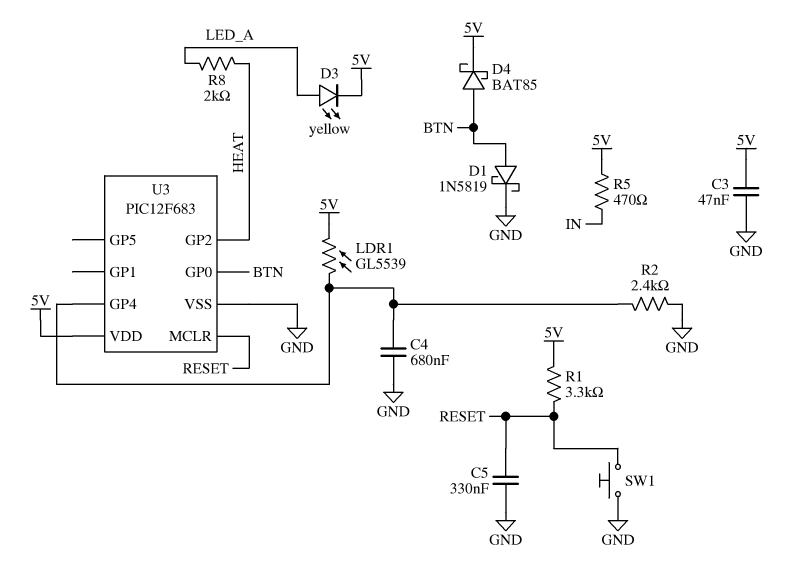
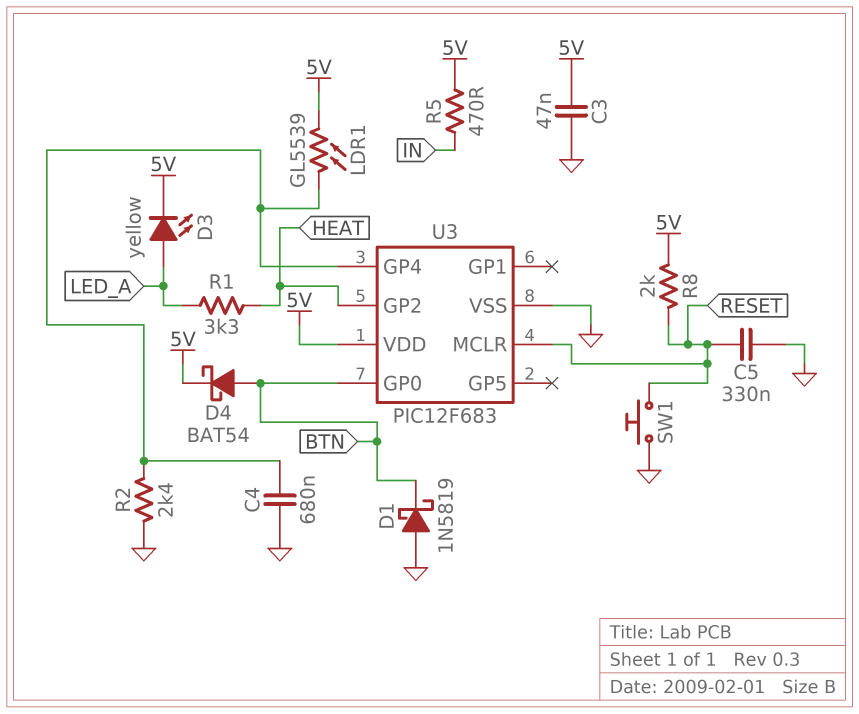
D1: schottky 1N5819 (A BTN, K GND) -> schottky 1N5819 (A GND, K BTN)
D4: schottky BAT85 (A BTN, K 5V) -> schottky BAT54 (A BTN, K 5V)
R1: 3.3k (5V, RESET) -> 3.3k (HEAT, LED_A)
R8: 2k (HEAT, LED_A) -> 2k (5V, RESET)

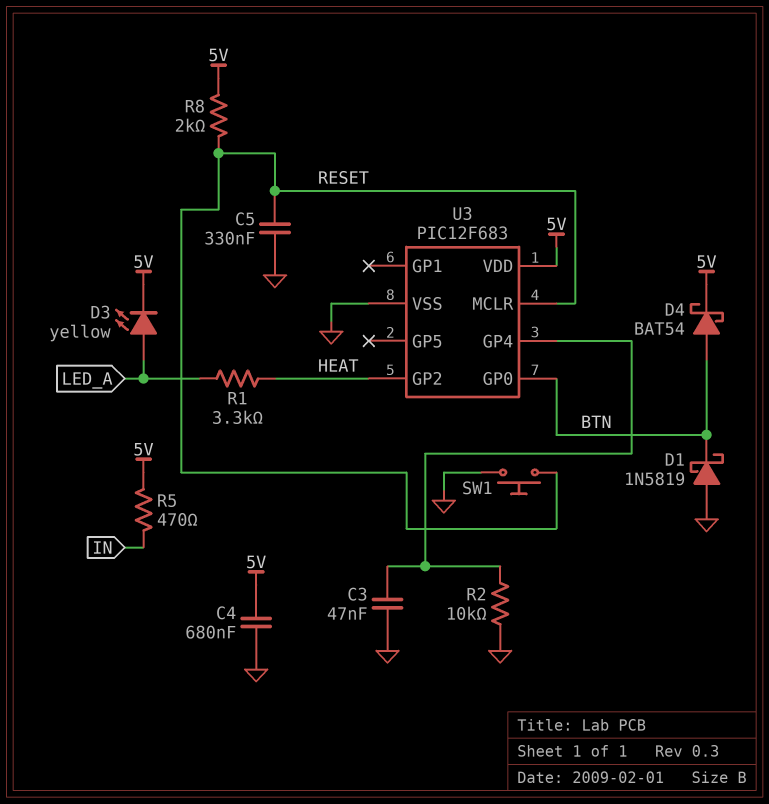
C3: 47nF (5V, GND) -> 47nF (GND, U3/GP4)
C4: 680nF (GND, U3/GP4) -> 680nF (5V, GND)
LDR1: GL5539 (5V, U3/GP4) -> none
R2: 2.4k (GND, U3/GP4) -> 10k (GND, U3/GP4)

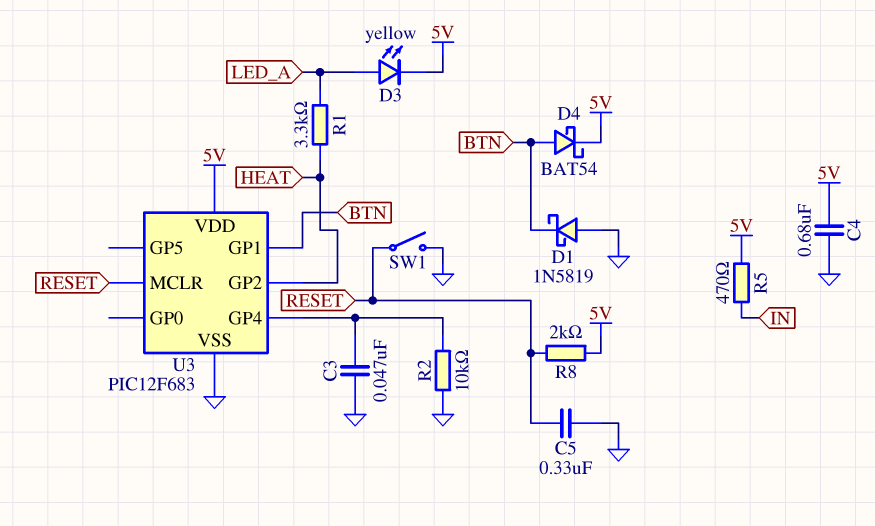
SW1: button (GND, RESET) -> switch (GND, RESET)
U3 pin GP0: BTN -> none
U3 pin GP1: none -> BTN

